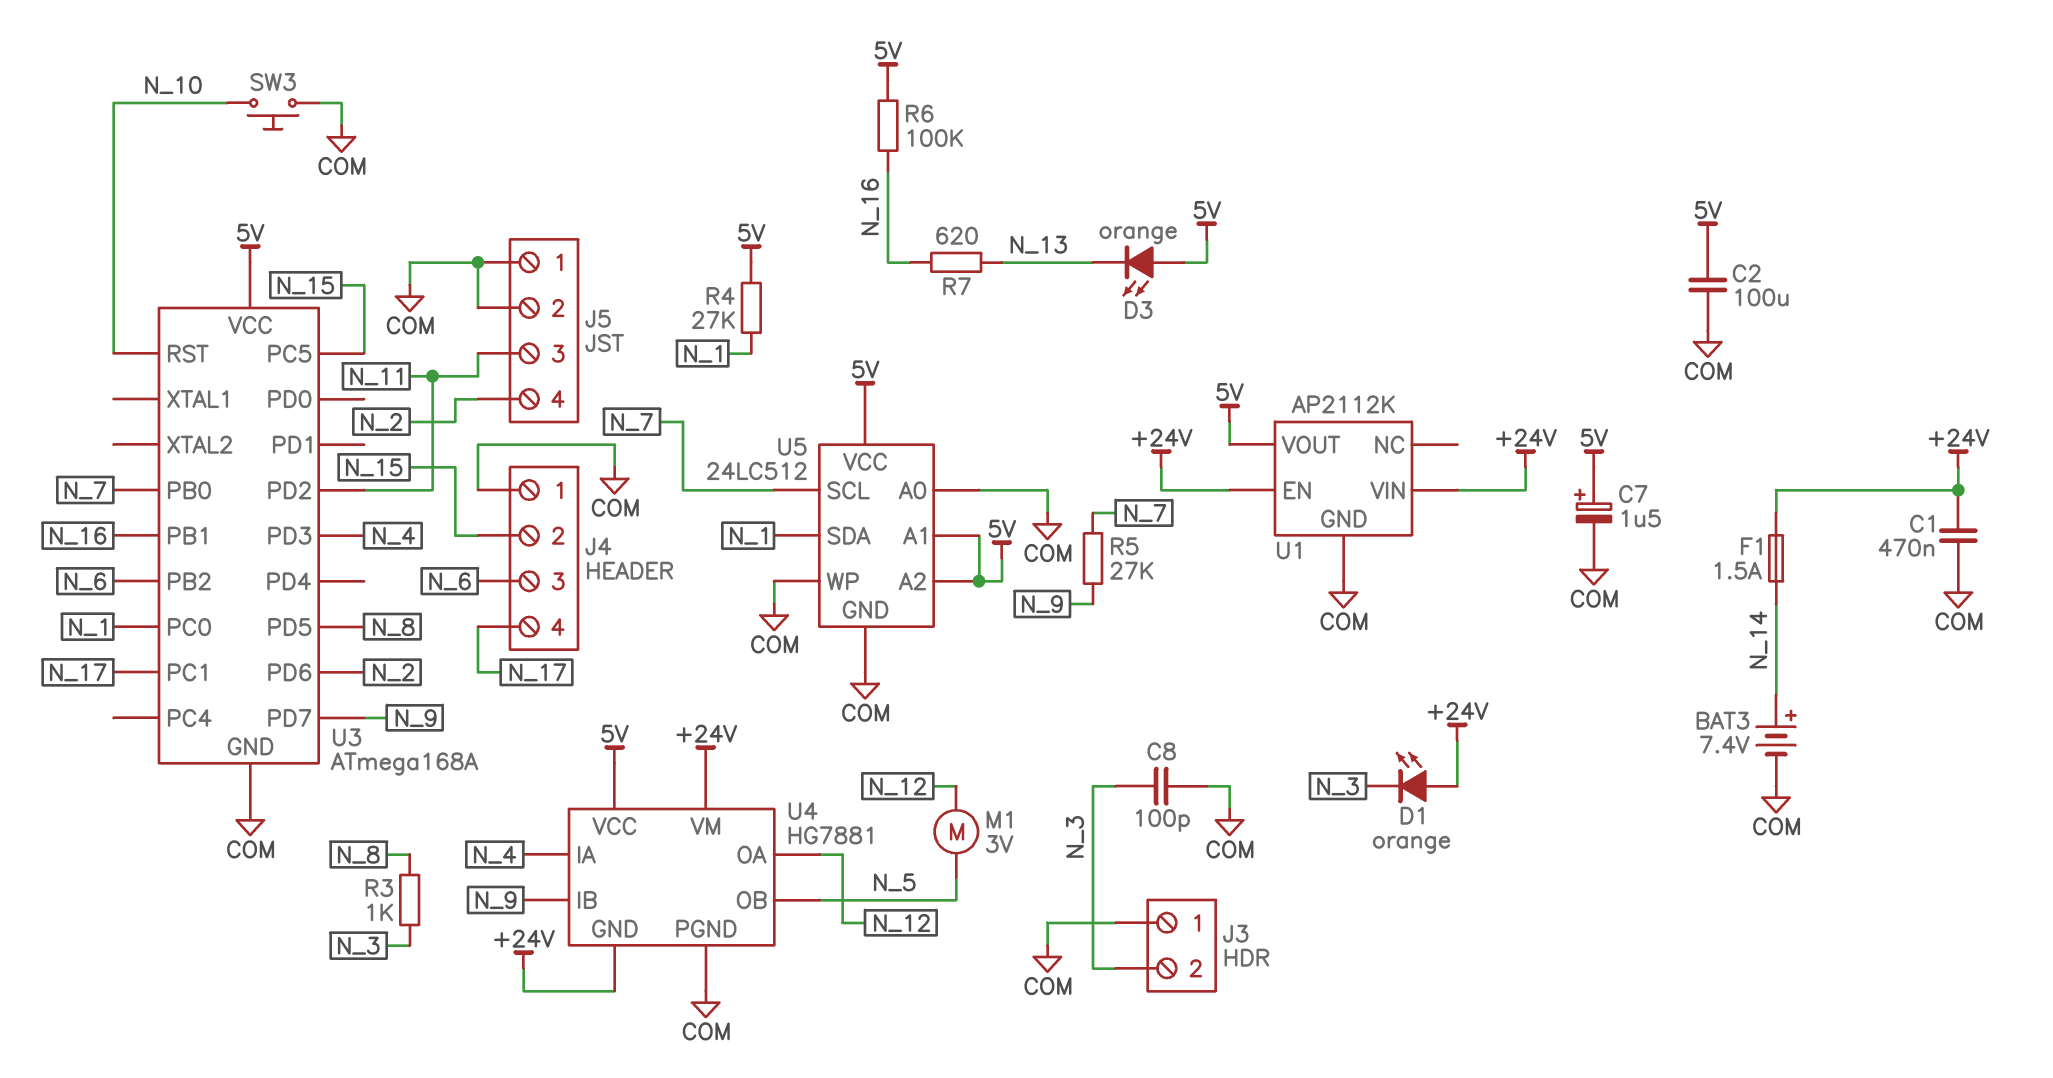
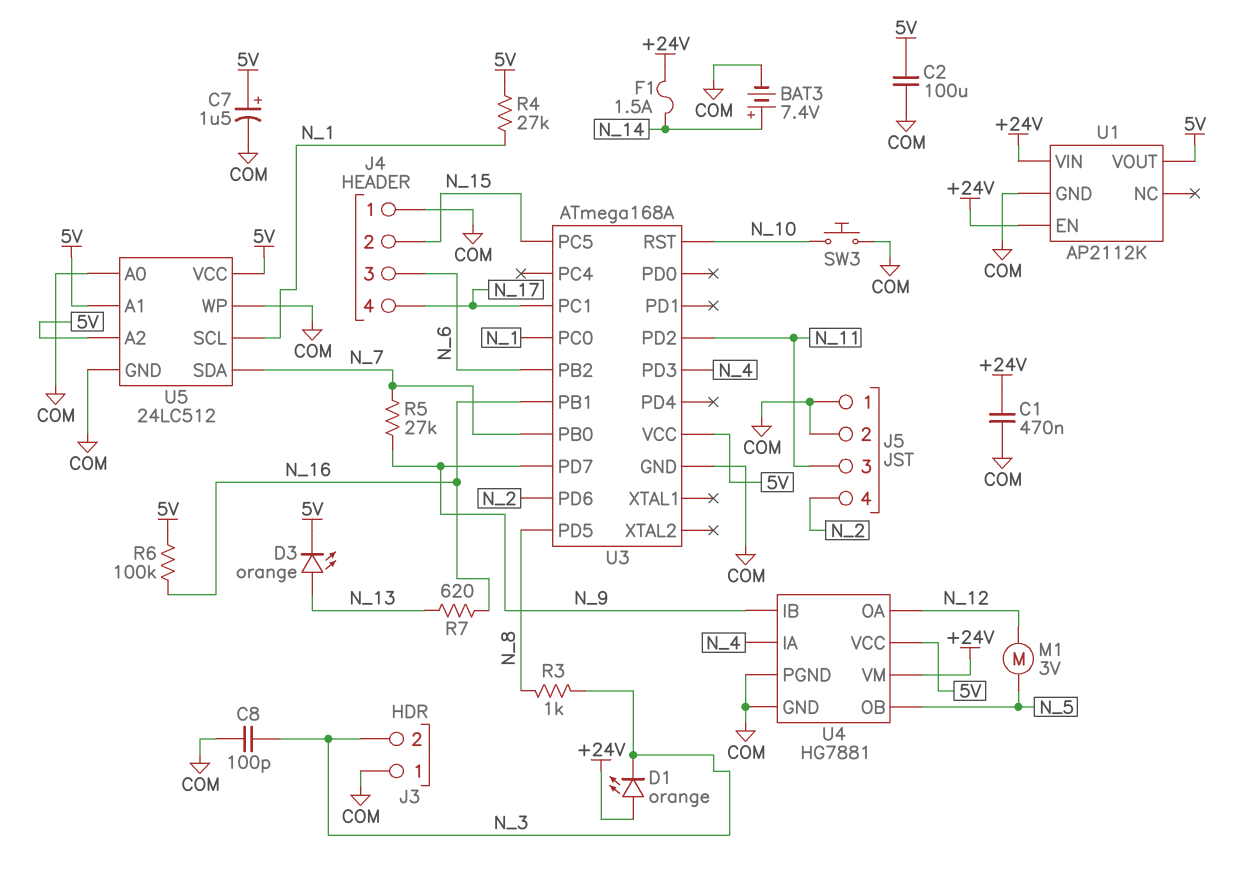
D3: LED orange (A 5V, K N_13) -> LED orange (A N_13, K 5V)
U4 pin GND: +24V -> COM
U5 pin SCL: N_7 -> N_1
U5 pin SDA: N_1 -> N_7

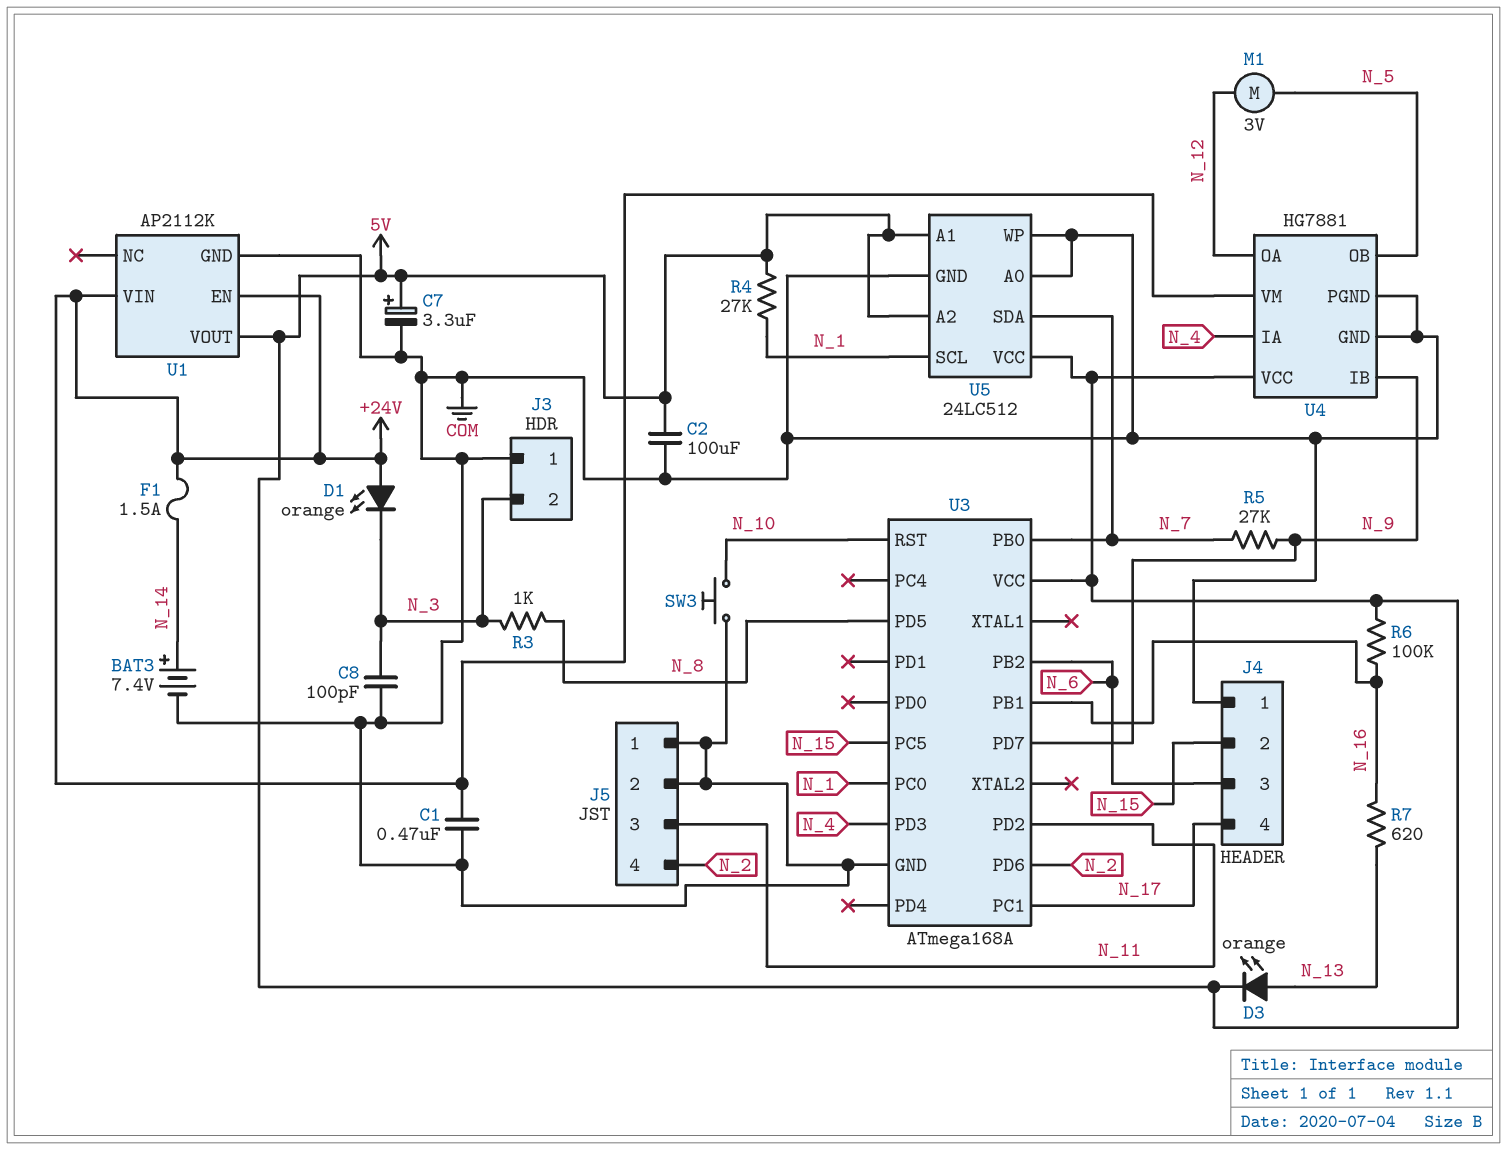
C7: 1.5uF (plus 5V, minus COM) -> 3.3uF (plus 5V, minus COM)

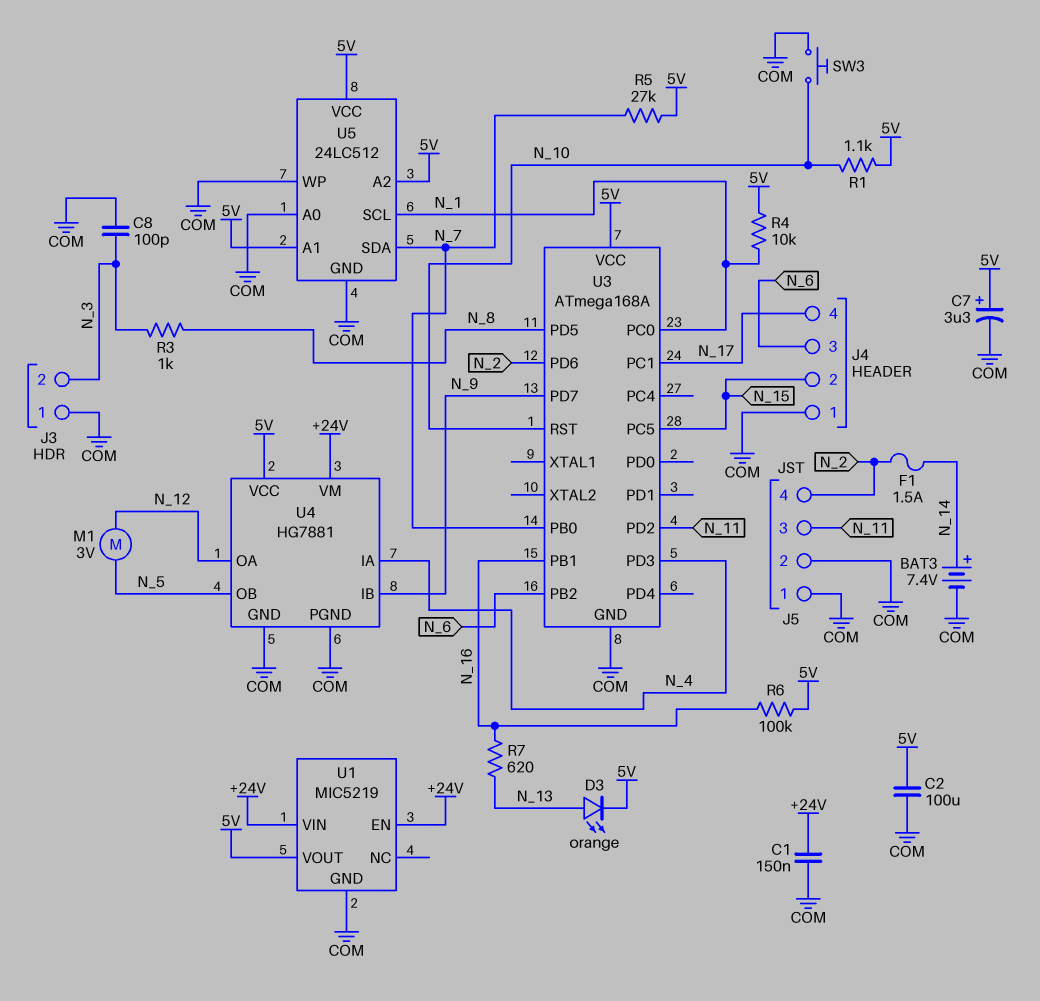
C1: 470nF (+24V, COM) -> 150nF (+24V, COM)
D1: LED orange (A +24V, K N_3) -> none
F1: 1.5A (+24V, N_14) -> 1.5A (N_2, N_14)
R1: none -> 1.1k (5V, N_10)
R4: 27k (5V, N_1) -> 10k (5V, N_1)
R5: 27k (N_7, N_9) -> 27k (5V, N_7)
U1: AP2112K -> MIC5219

